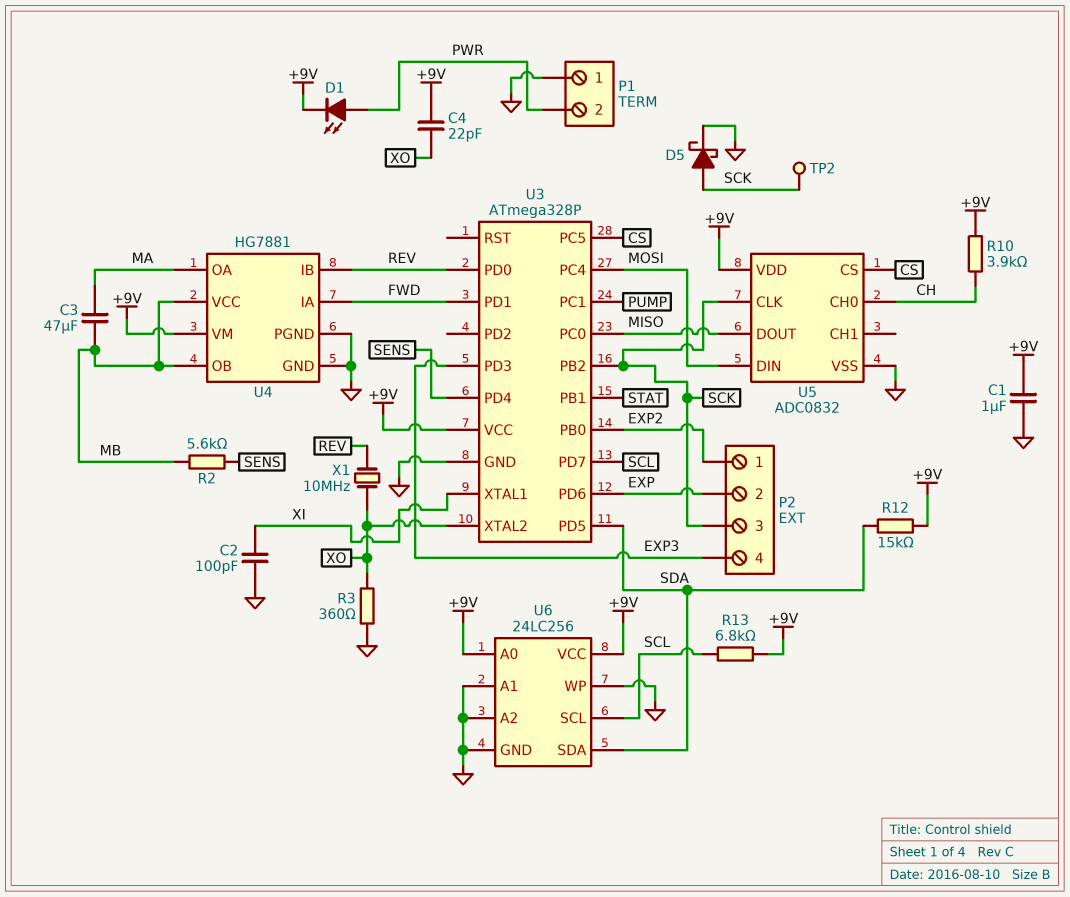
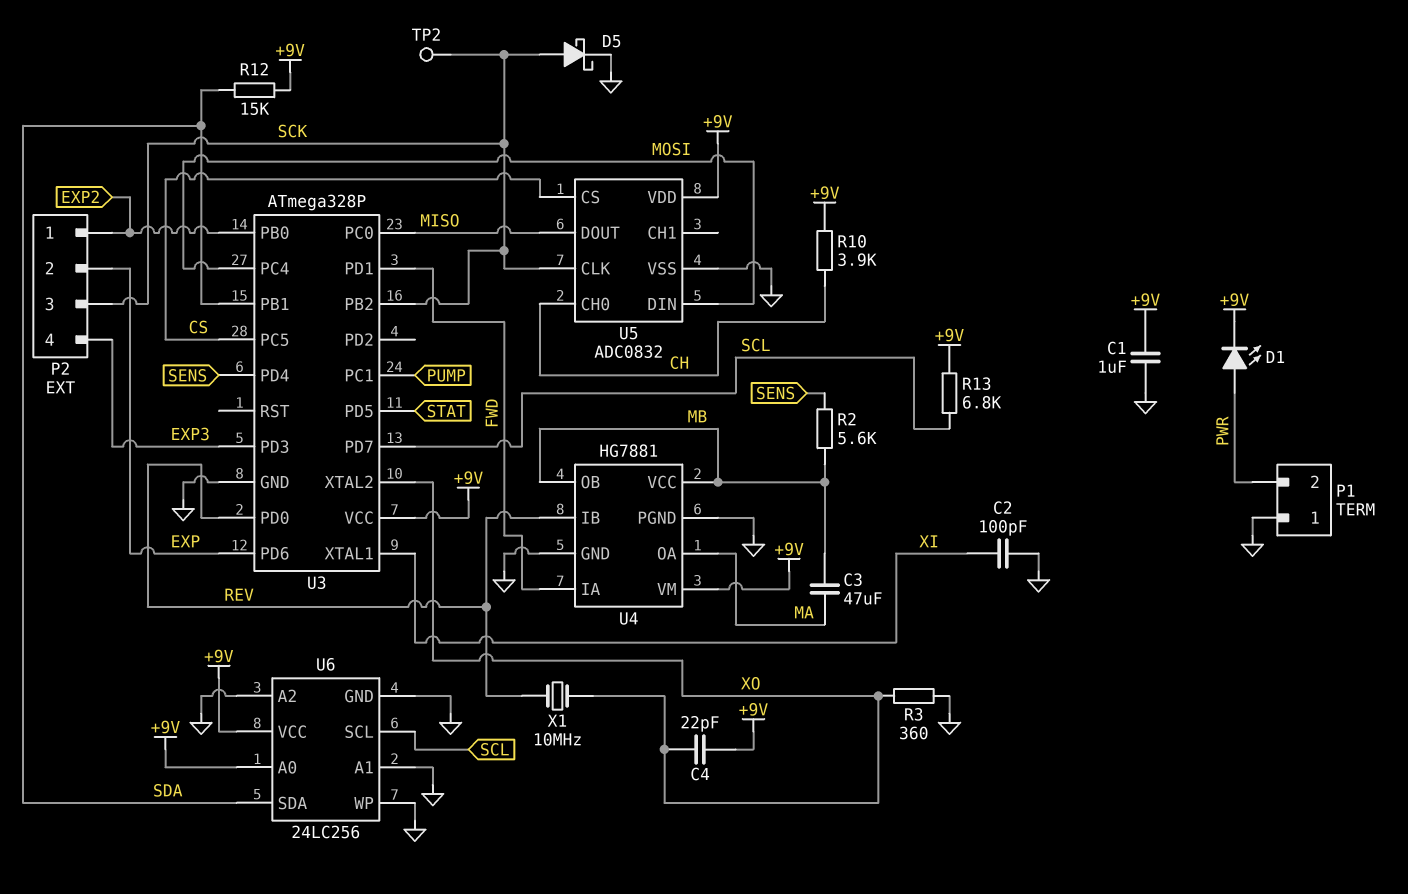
U3 pin PB1: STAT -> SDA
U3 pin PD5: SDA -> STAT

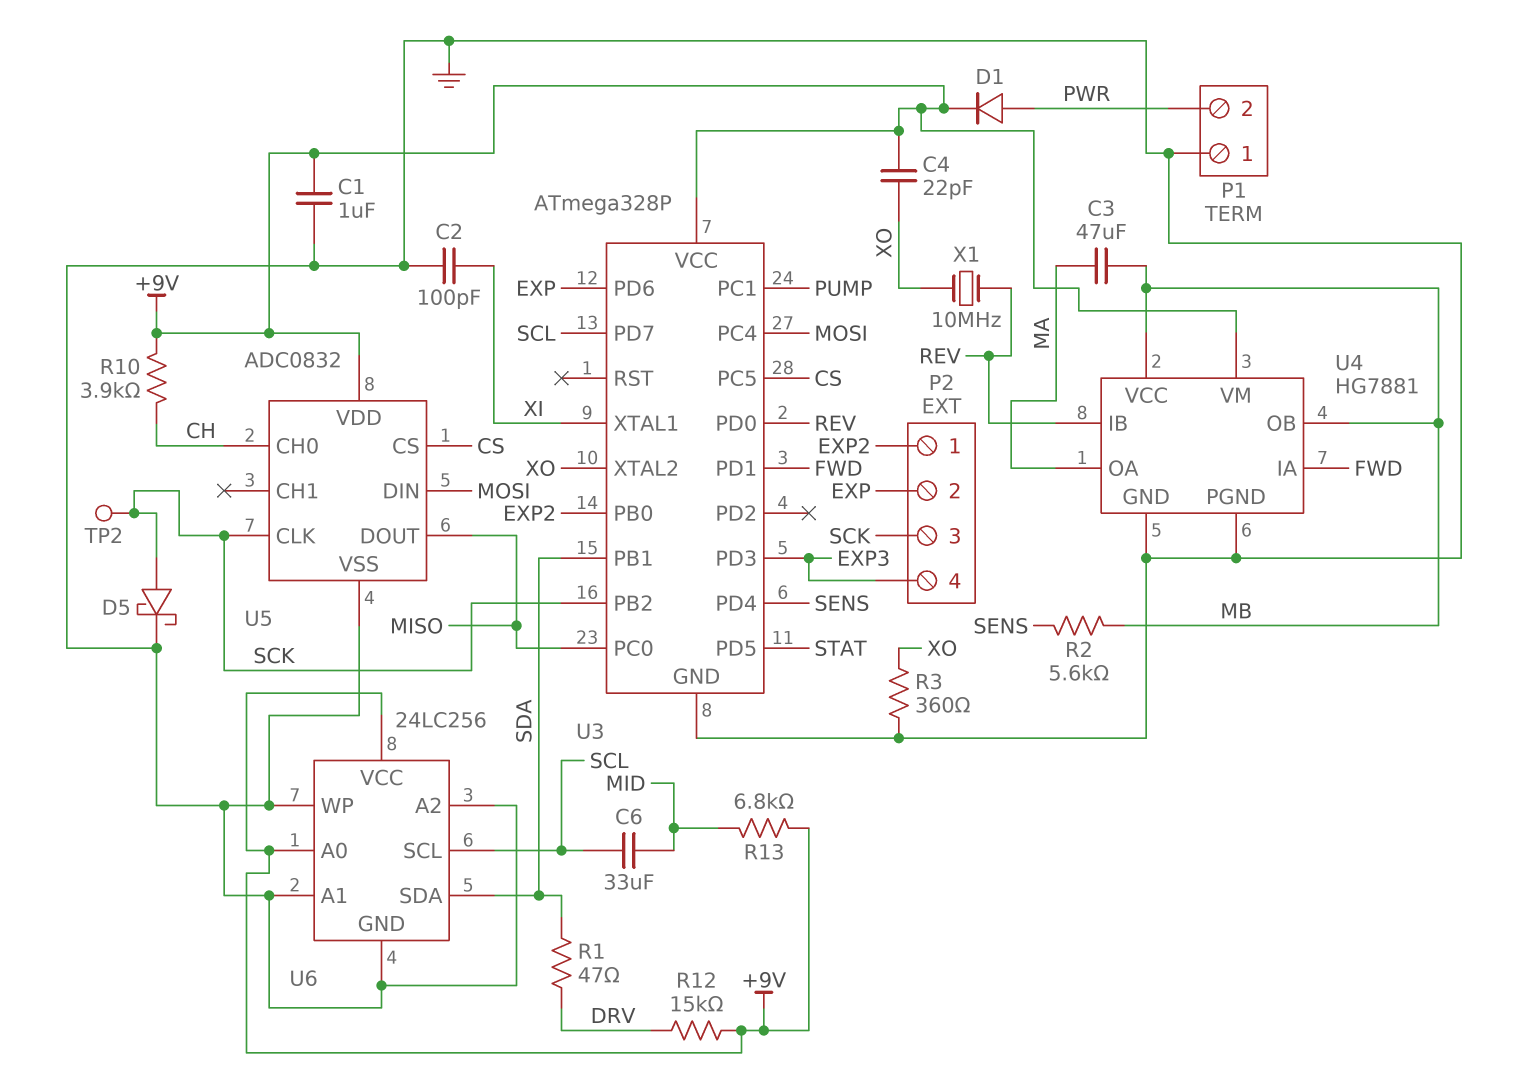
C6: none -> 33uF (MID, SCL)
D1: LED (A PWR, K +9V) -> diode (A PWR, K +9V)
R1: none -> 47 (DRV, SDA)
R12: 15k (+9V, SDA) -> 15k (+9V, DRV)
R13: 6.8k (+9V, SCL) -> 6.8k (+9V, MID)

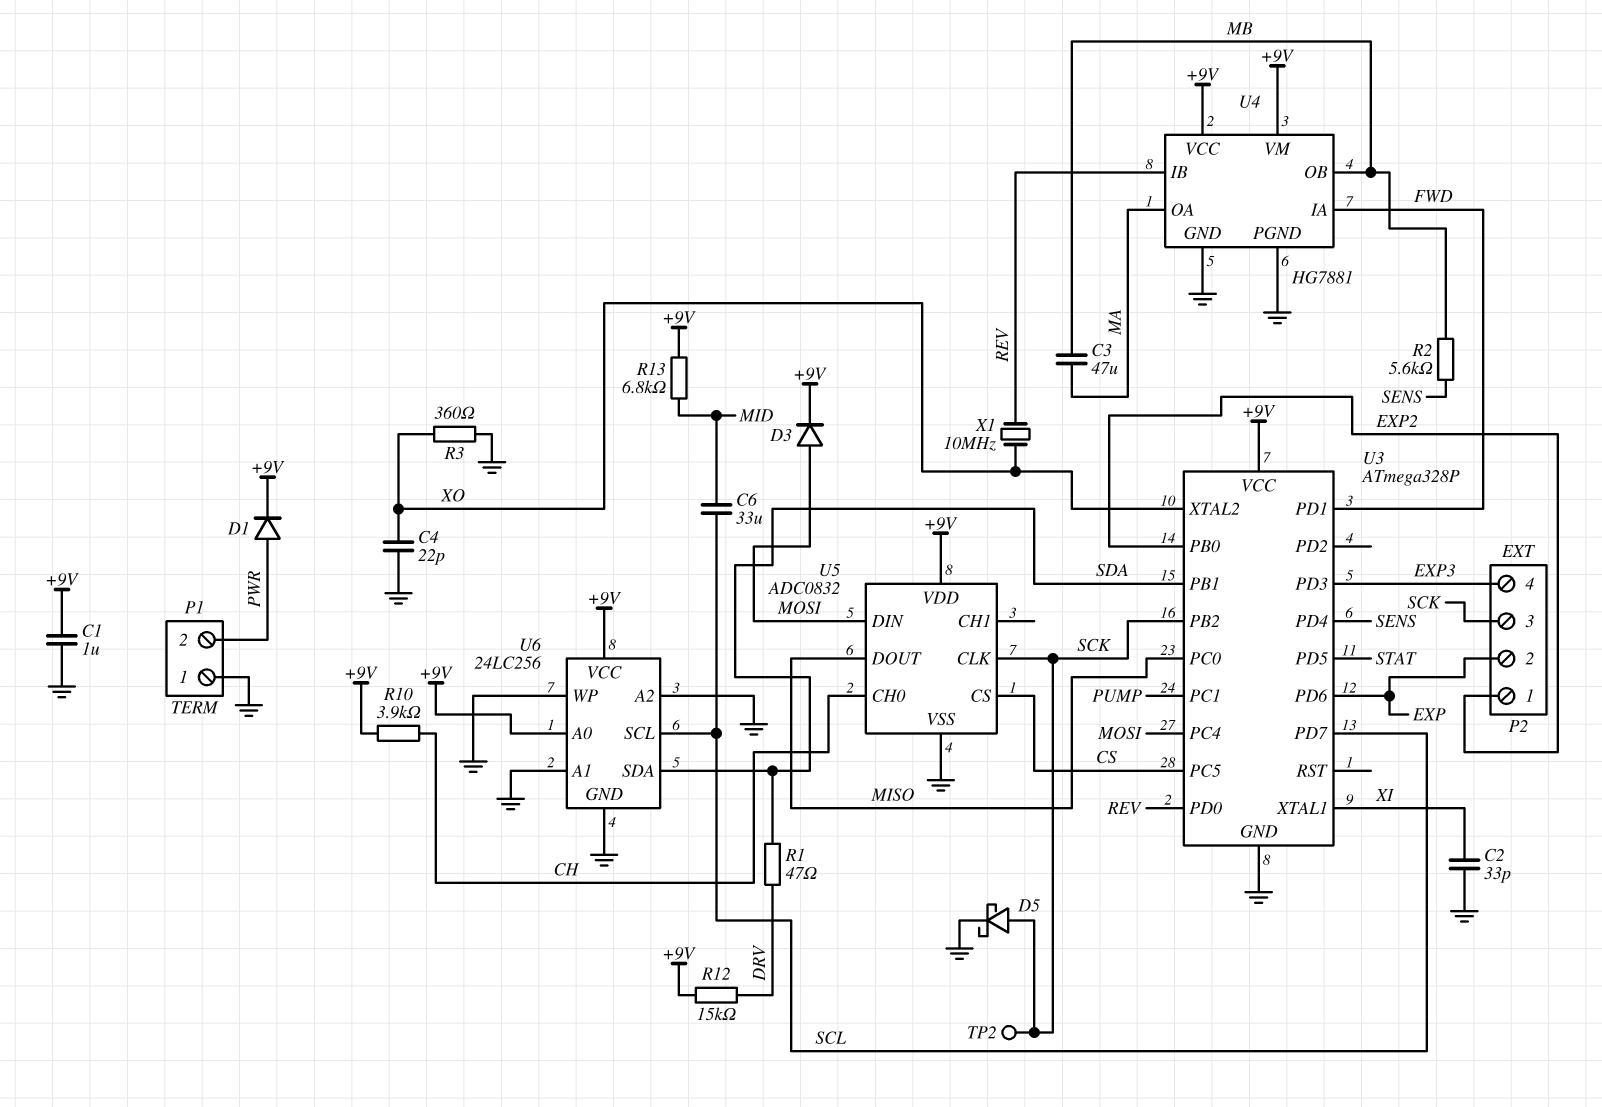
C2: 100pF (GND, XI) -> 33pF (GND, XI)
C4: 22pF (+9V, XO) -> 22pF (GND, XO)
D3: none -> diode (A MOSI, K +9V)
U4 pin VCC: MB -> +9V

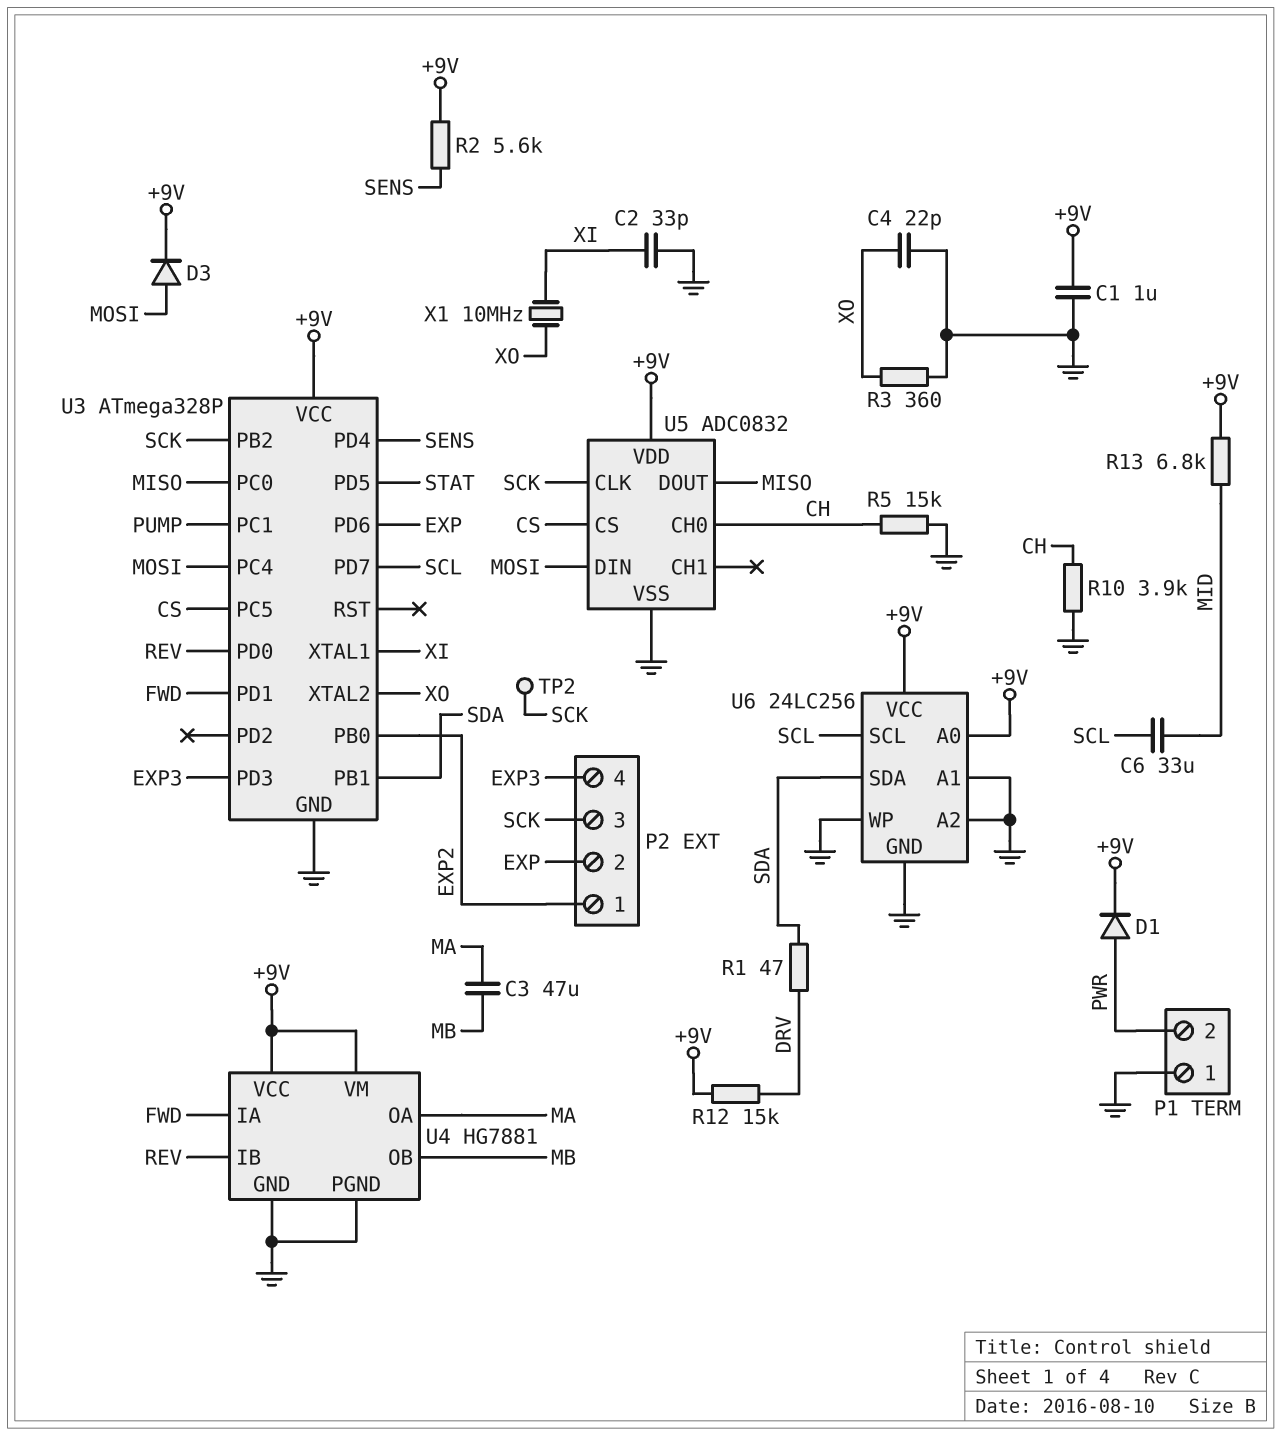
D5: schottky (A SCK, K GND) -> none
R2: 5.6k (MB, SENS) -> 5.6k (+9V, SENS)
R5: none -> 15k (CH, GND)
R10: 3.9k (+9V, CH) -> 3.9k (CH, GND)
X1: 10MHz (REV, XO) -> 10MHz (XI, XO)

